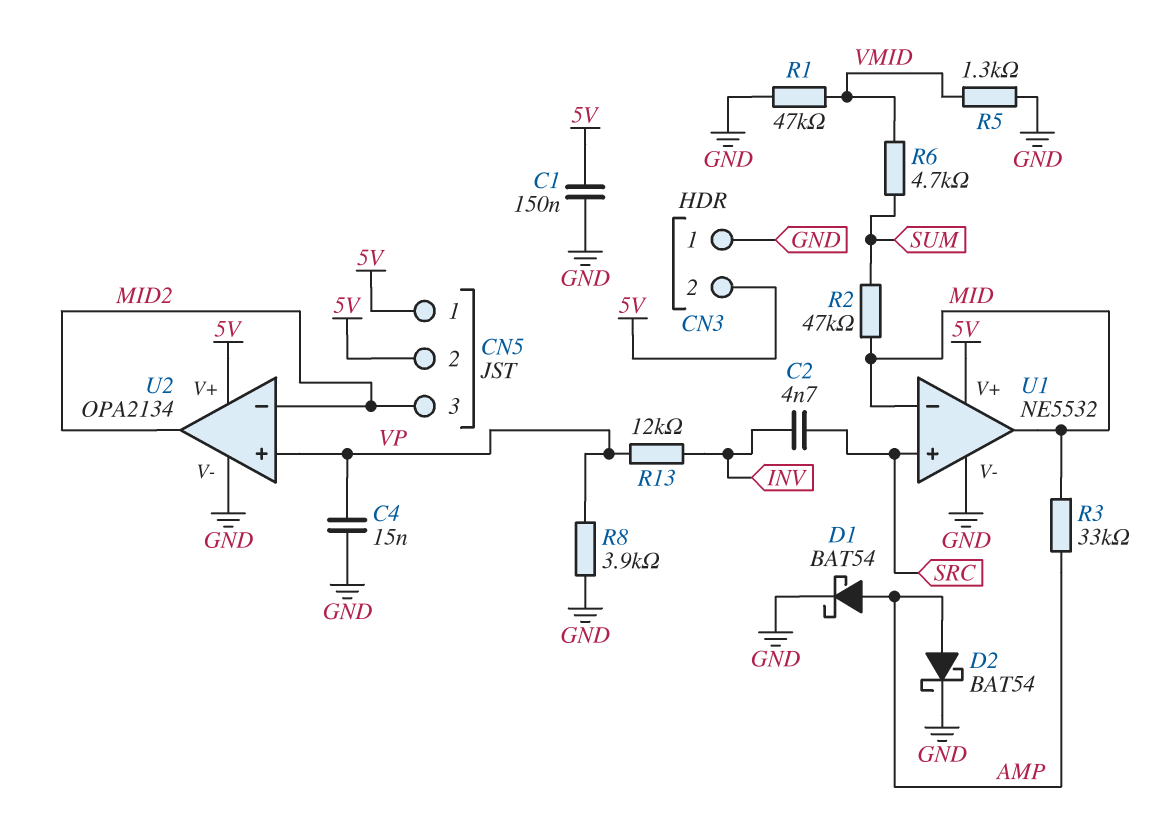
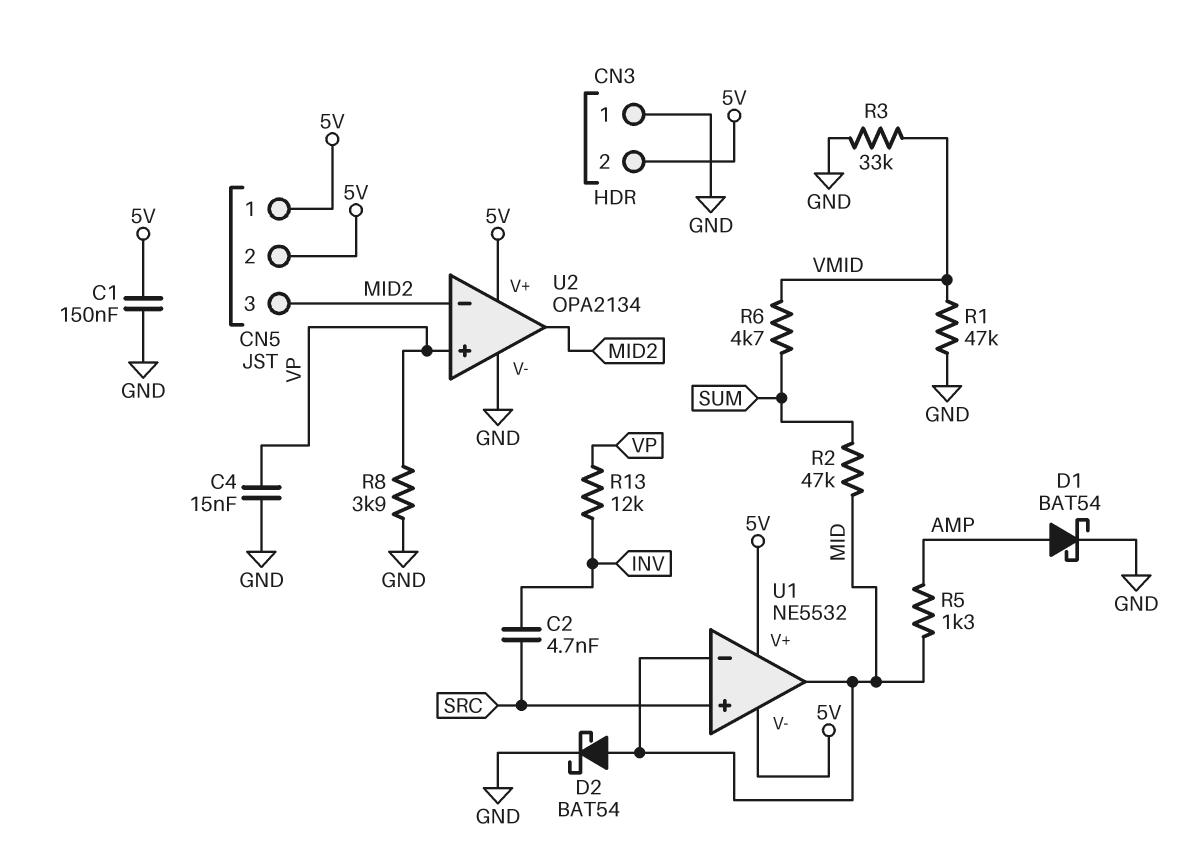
D2: schottky BAT54 (A AMP, K GND) -> schottky BAT54 (A MID, K GND)
R3: 33k (AMP, MID) -> 33k (GND, VMID)
R5: 1.3k (GND, VMID) -> 1.3k (AMP, MID)
U1 pin V-: GND -> 5V

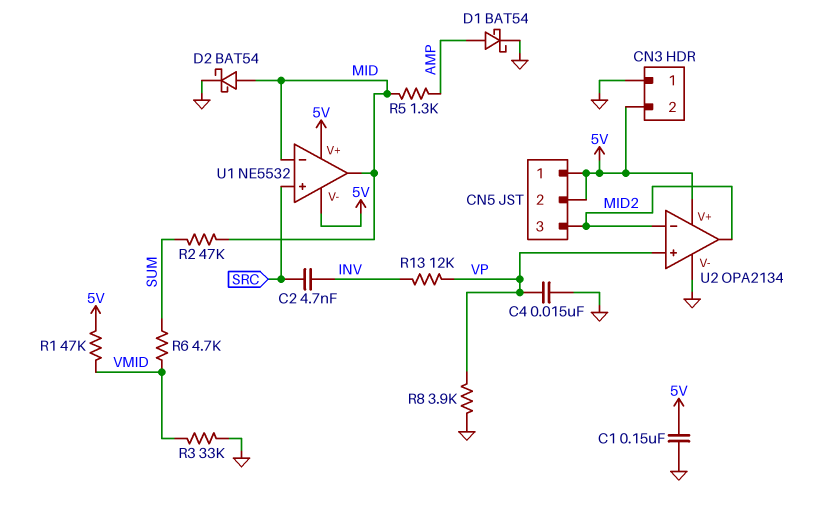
R1: 47k (GND, VMID) -> 47k (5V, VMID)

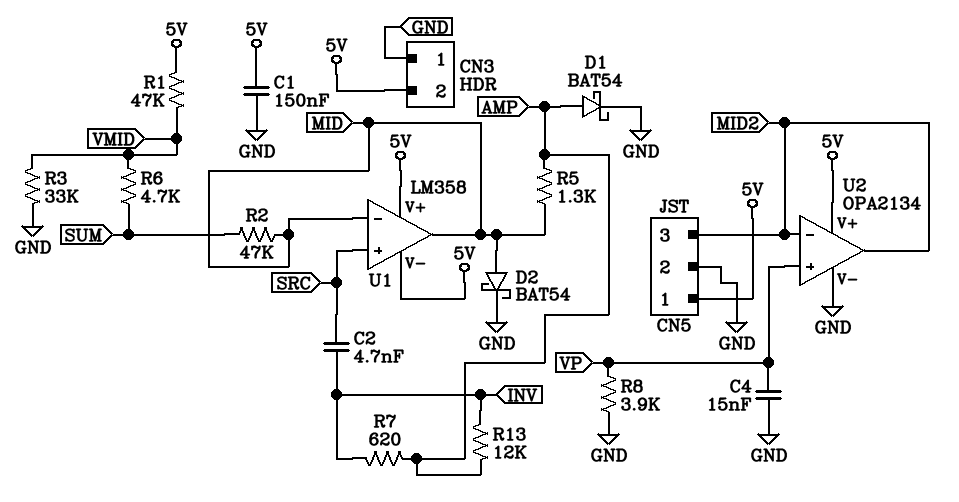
CN5 pin 2: 5V -> GND
R7: none -> 620 (AMP, INV)
R13: 12k (INV, VP) -> 12k (AMP, INV)
U1: NE5532 -> LM358

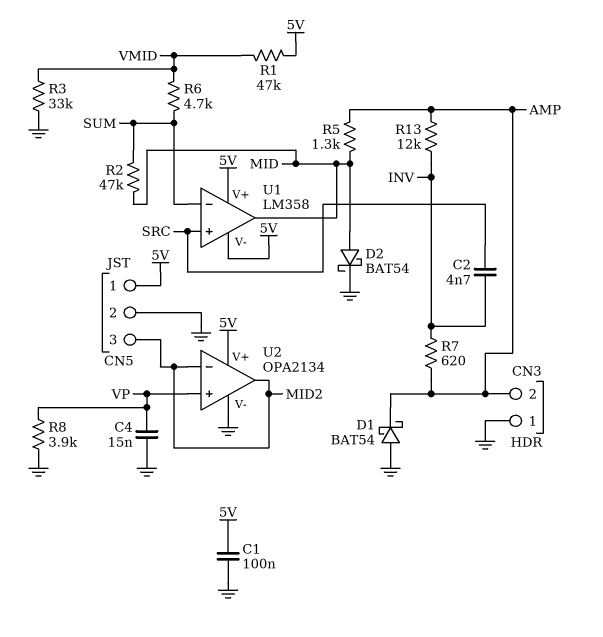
C1: 150nF (5V, GND) -> 100nF (5V, GND)
CN3 pin 2: 5V -> AMP
D1: schottky BAT54 (A AMP, K GND) -> schottky BAT54 (A GND, K AMP)
U1 pin in-: MID -> SUM

